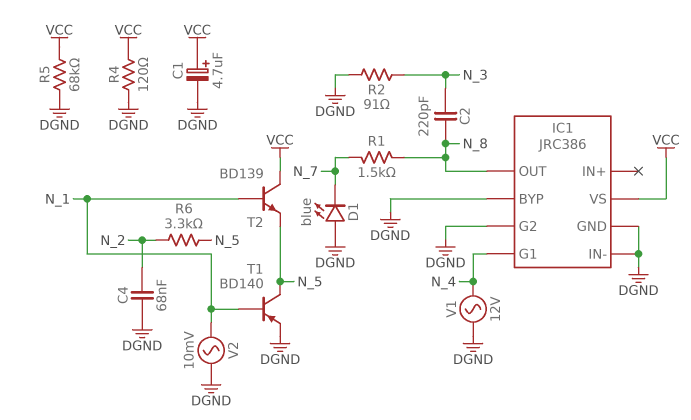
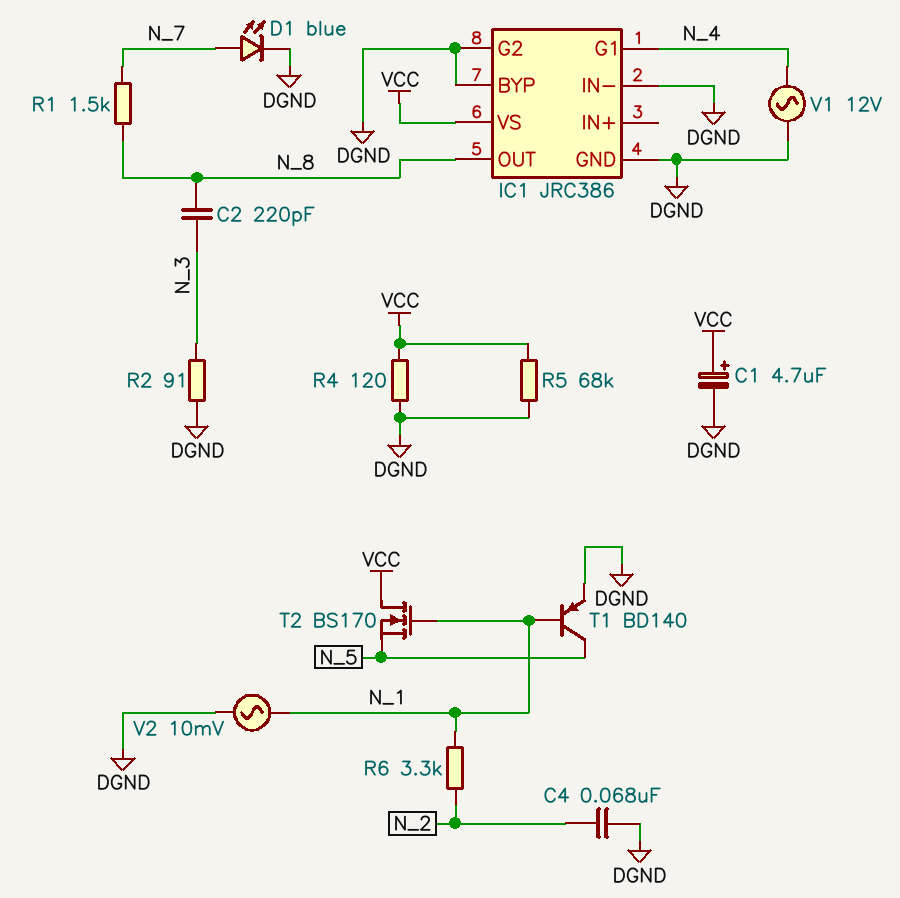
D1: LED blue (A DGND, K N_7) -> LED blue (A N_7, K DGND)
R6: 3.3k (N_2, N_5) -> 3.3k (N_1, N_2)
T2: NPN BD139 (B N_1, C VCC, E N_5) -> NMOS BS170 (G N_1, D VCC, S N_5)

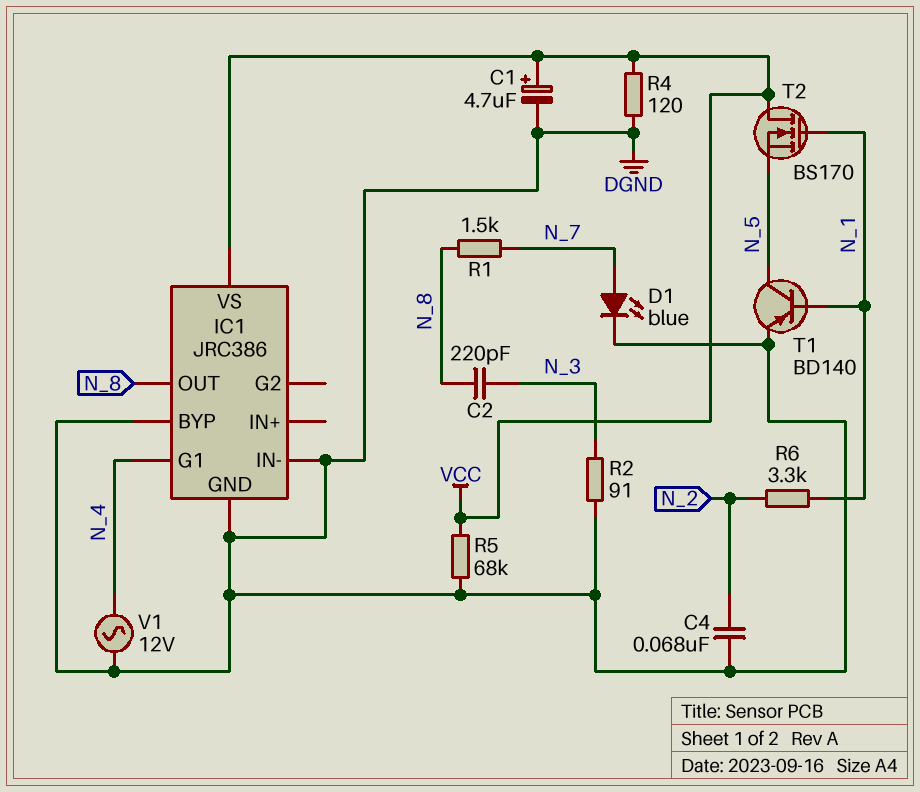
IC1 pin G2: DGND -> none
V2: AC 10mV (DGND, N_1) -> none

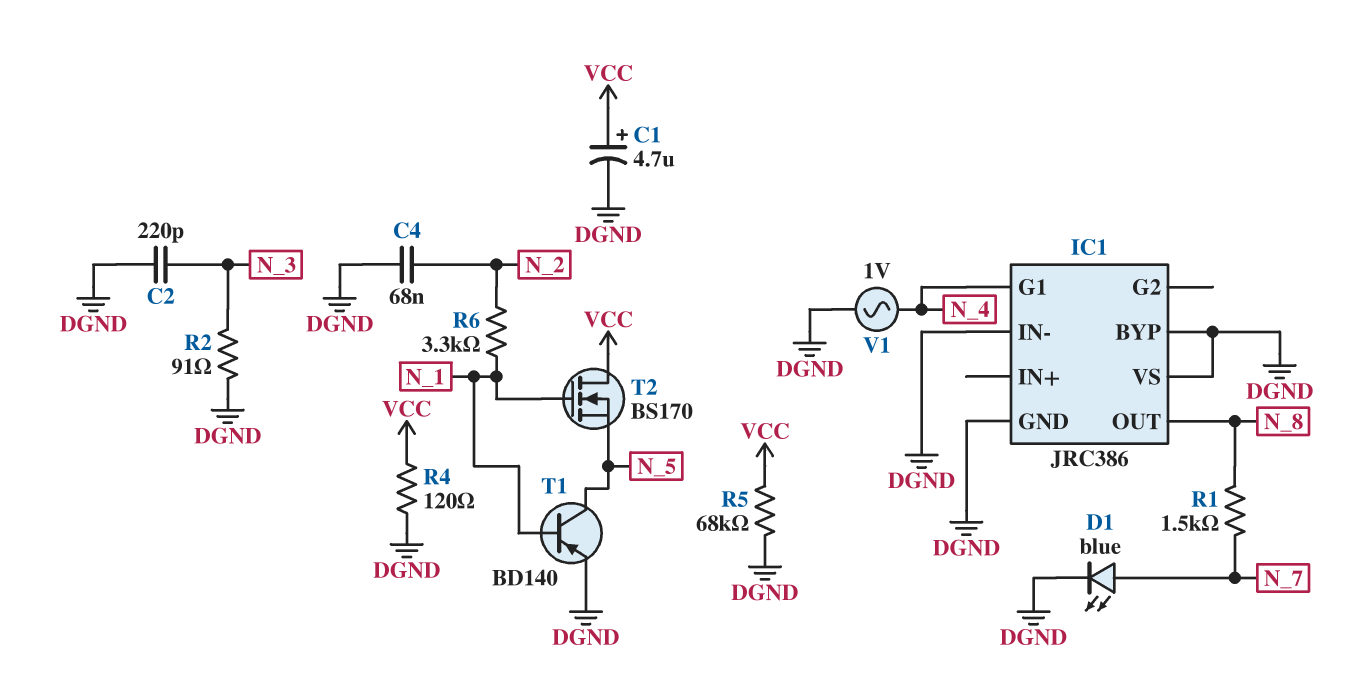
C2: 220pF (N_3, N_8) -> 220pF (DGND, N_3)
IC1 pin VS: VCC -> DGND
V1: AC 12V (DGND, N_4) -> AC 1V (DGND, N_4)

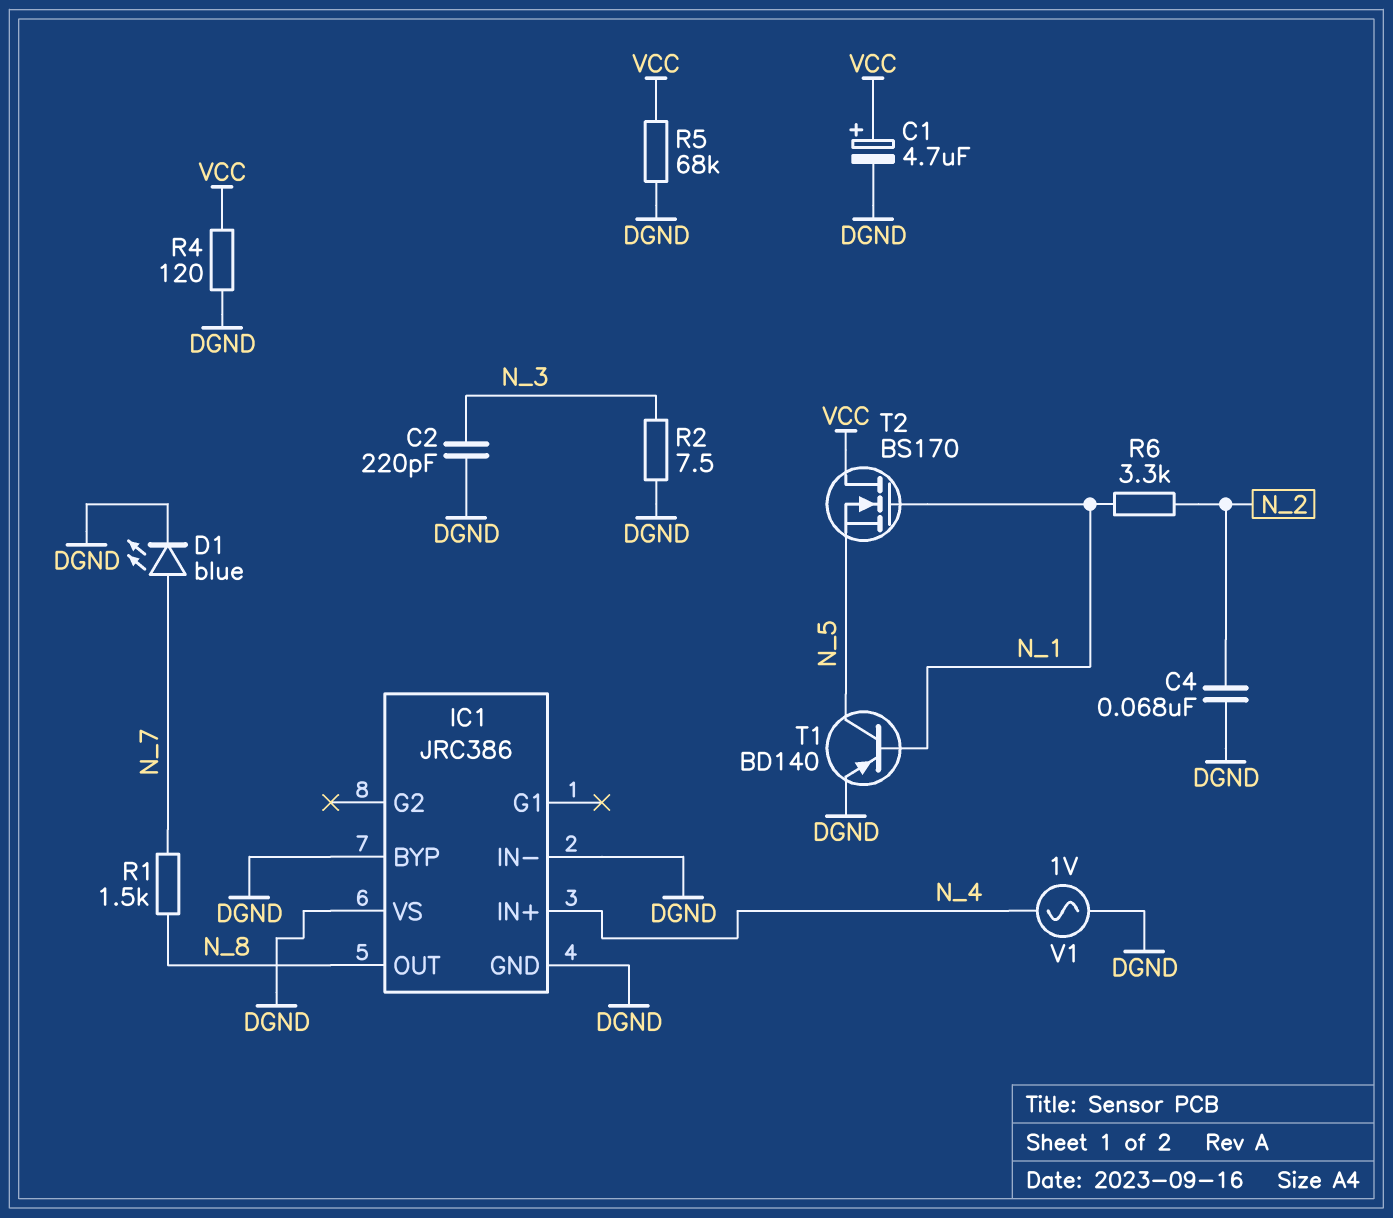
IC1 pin G1: N_4 -> none
IC1 pin IN+: none -> N_4
R2: 91 (DGND, N_3) -> 7.5 (DGND, N_3)

